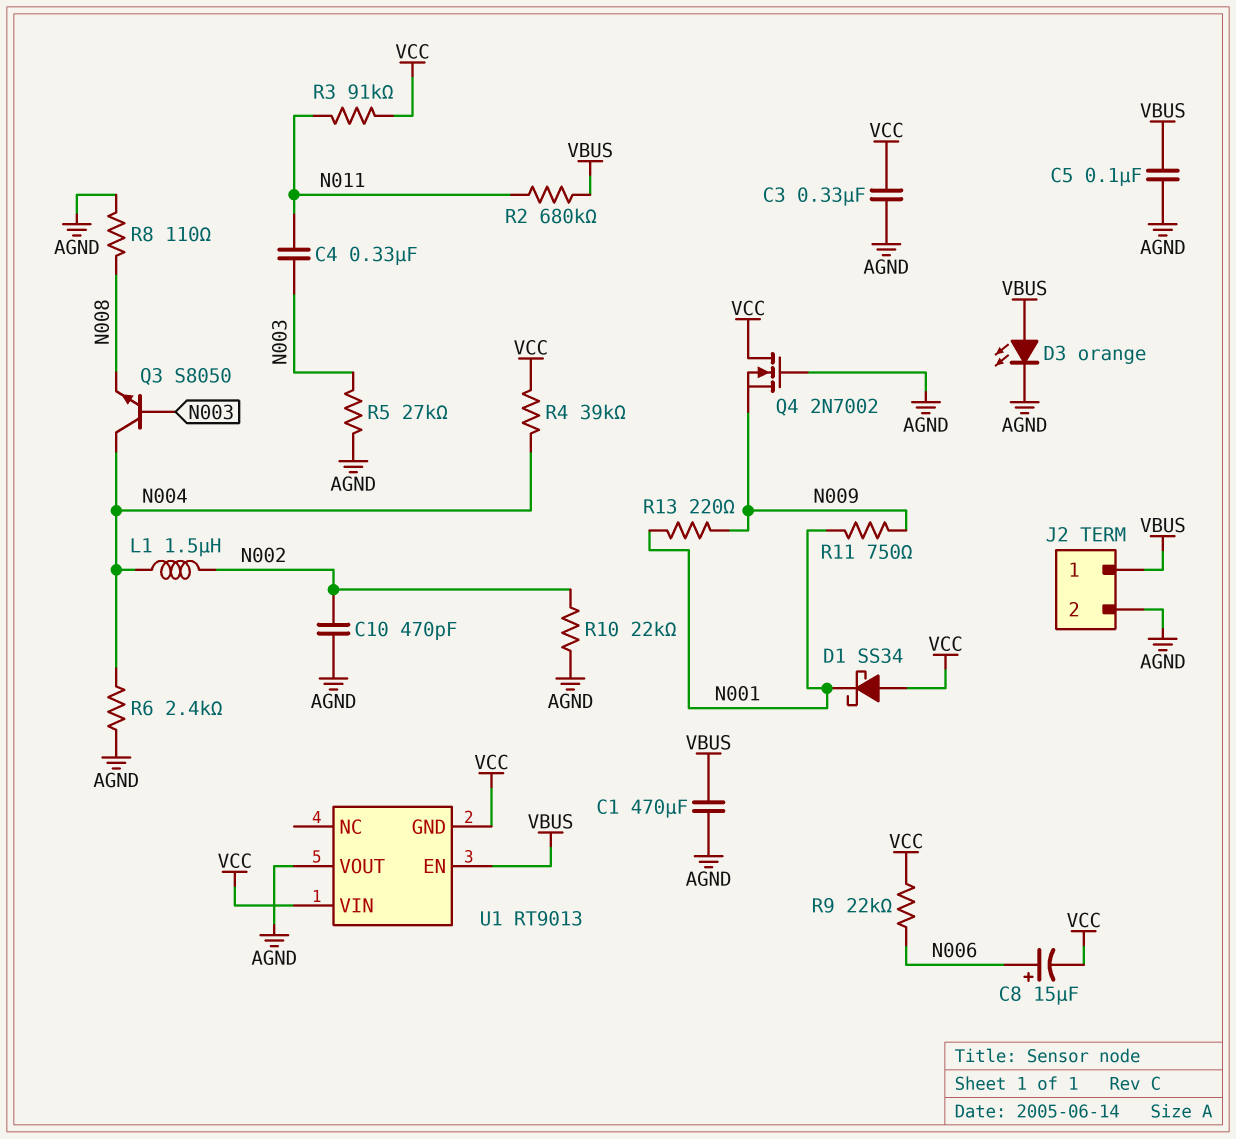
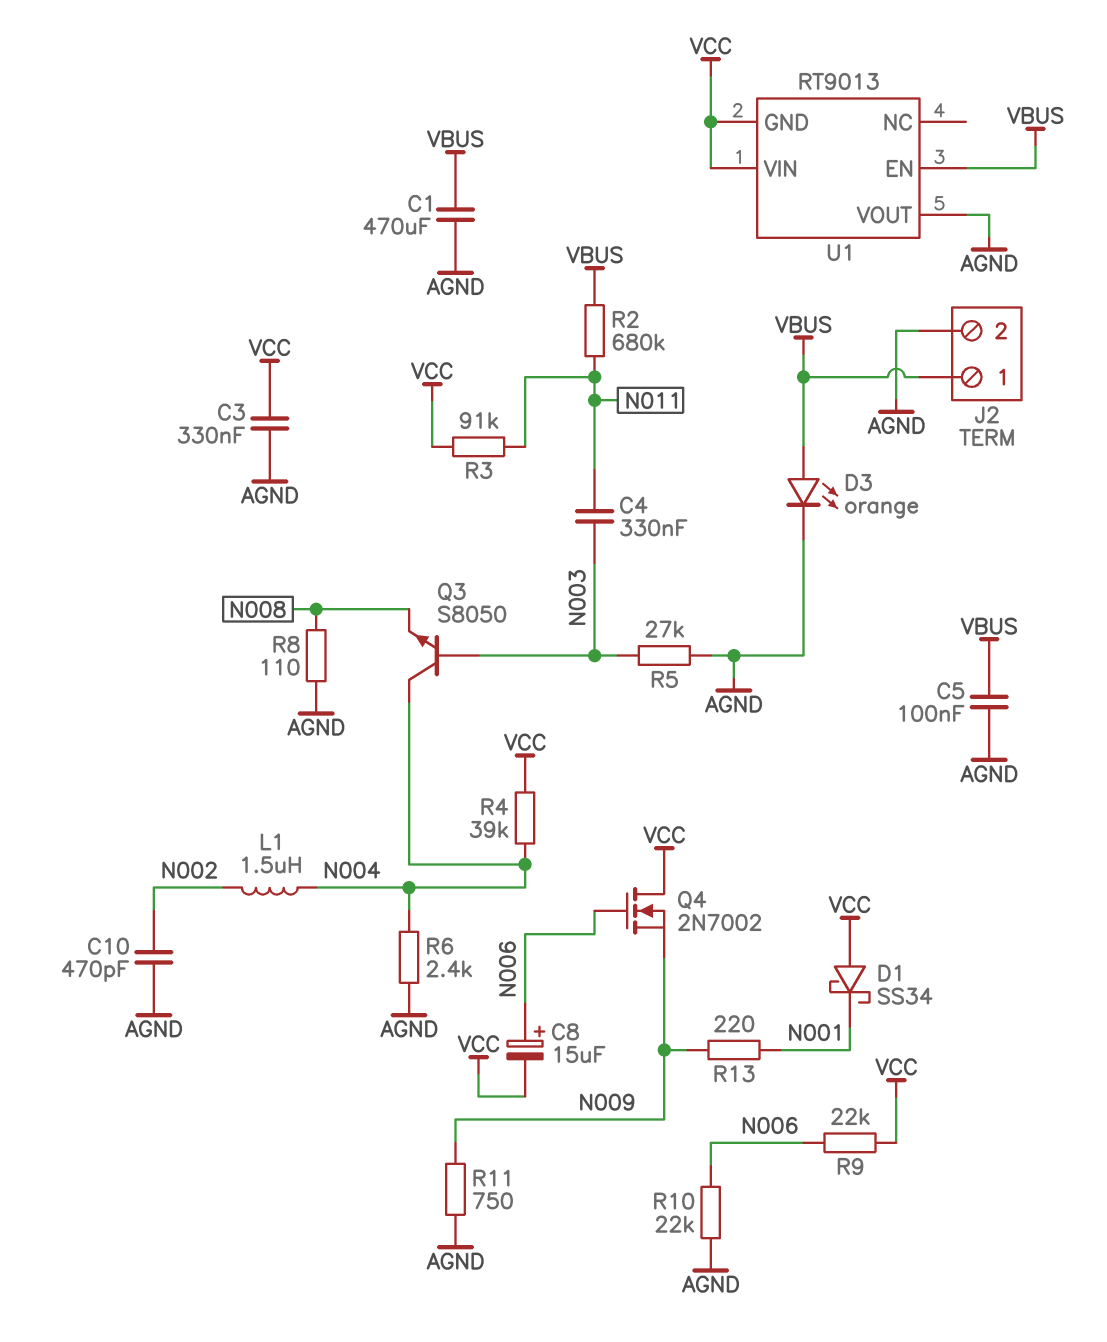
Q4: NMOS 2N7002 (G AGND, D VCC, S N009) -> NMOS 2N7002 (G N006, D VCC, S N009)
R10: 22k (AGND, N002) -> 22k (AGND, N006)
R11: 750 (N001, N009) -> 750 (AGND, N009)

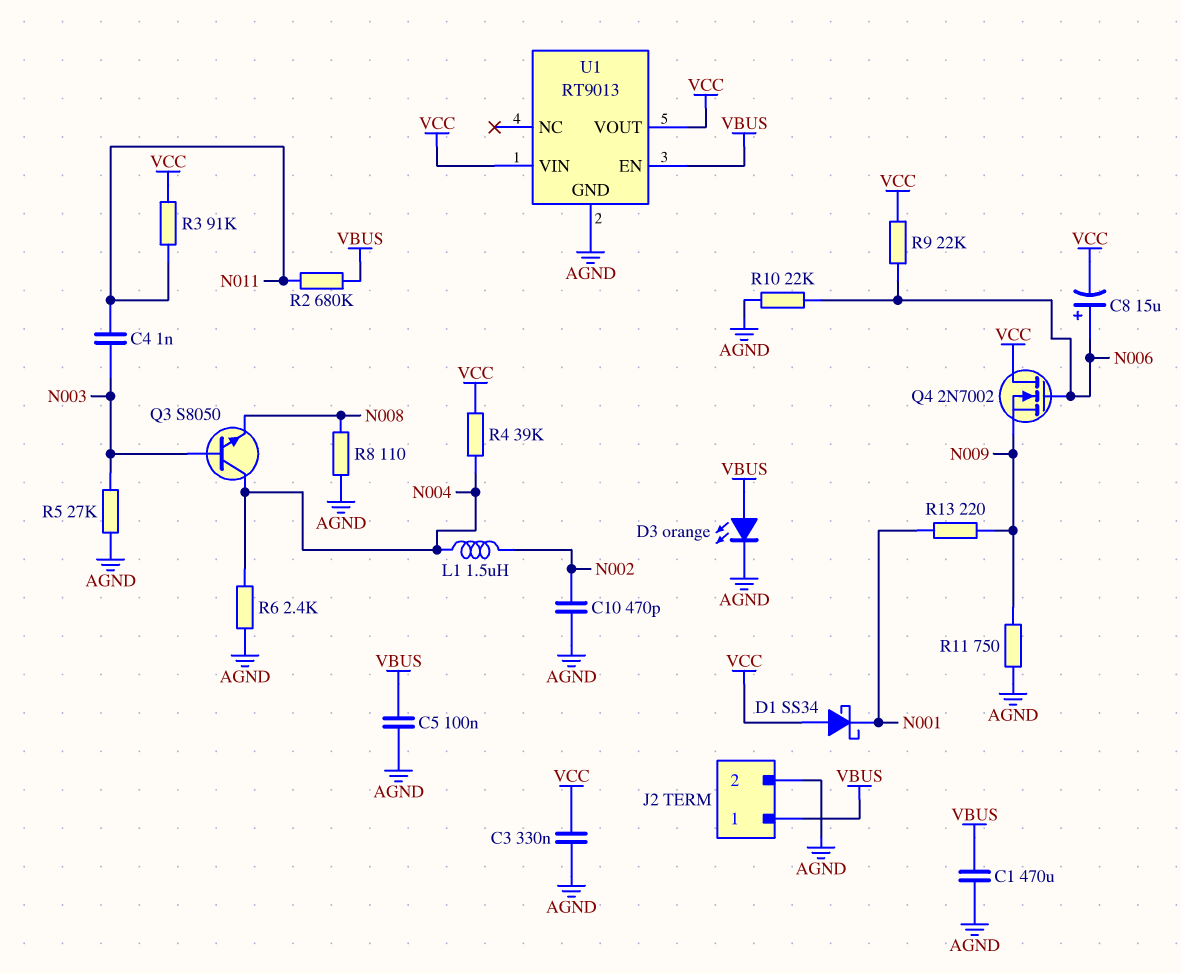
C4: 330nF (N003, N011) -> 1nF (N003, N011)
U1 pin GND: VCC -> AGND
U1 pin VOUT: AGND -> VCC

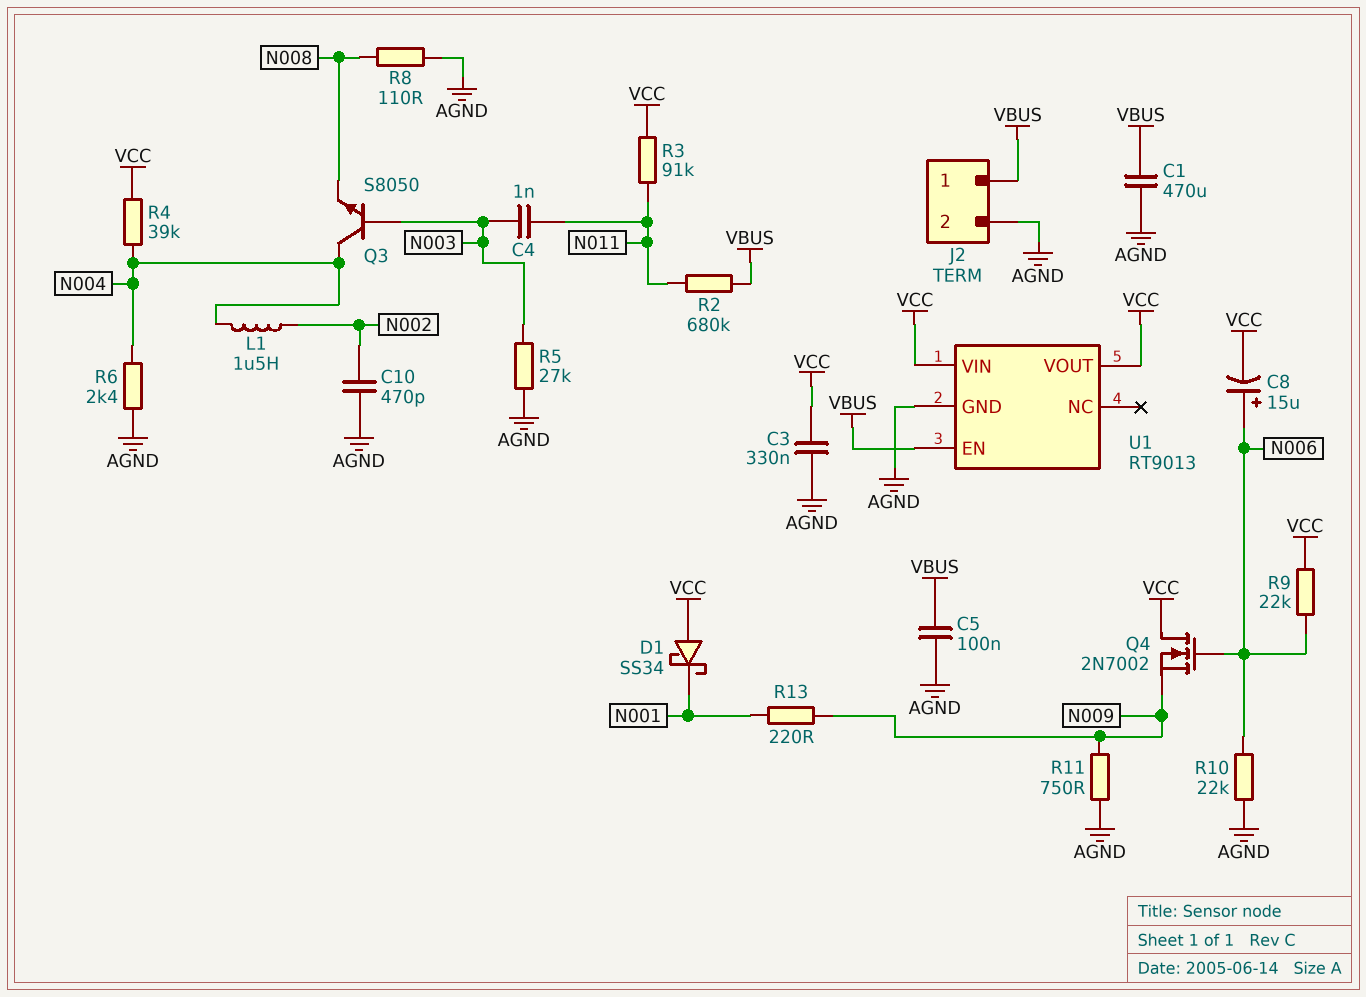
D3: LED orange (A VBUS, K AGND) -> none

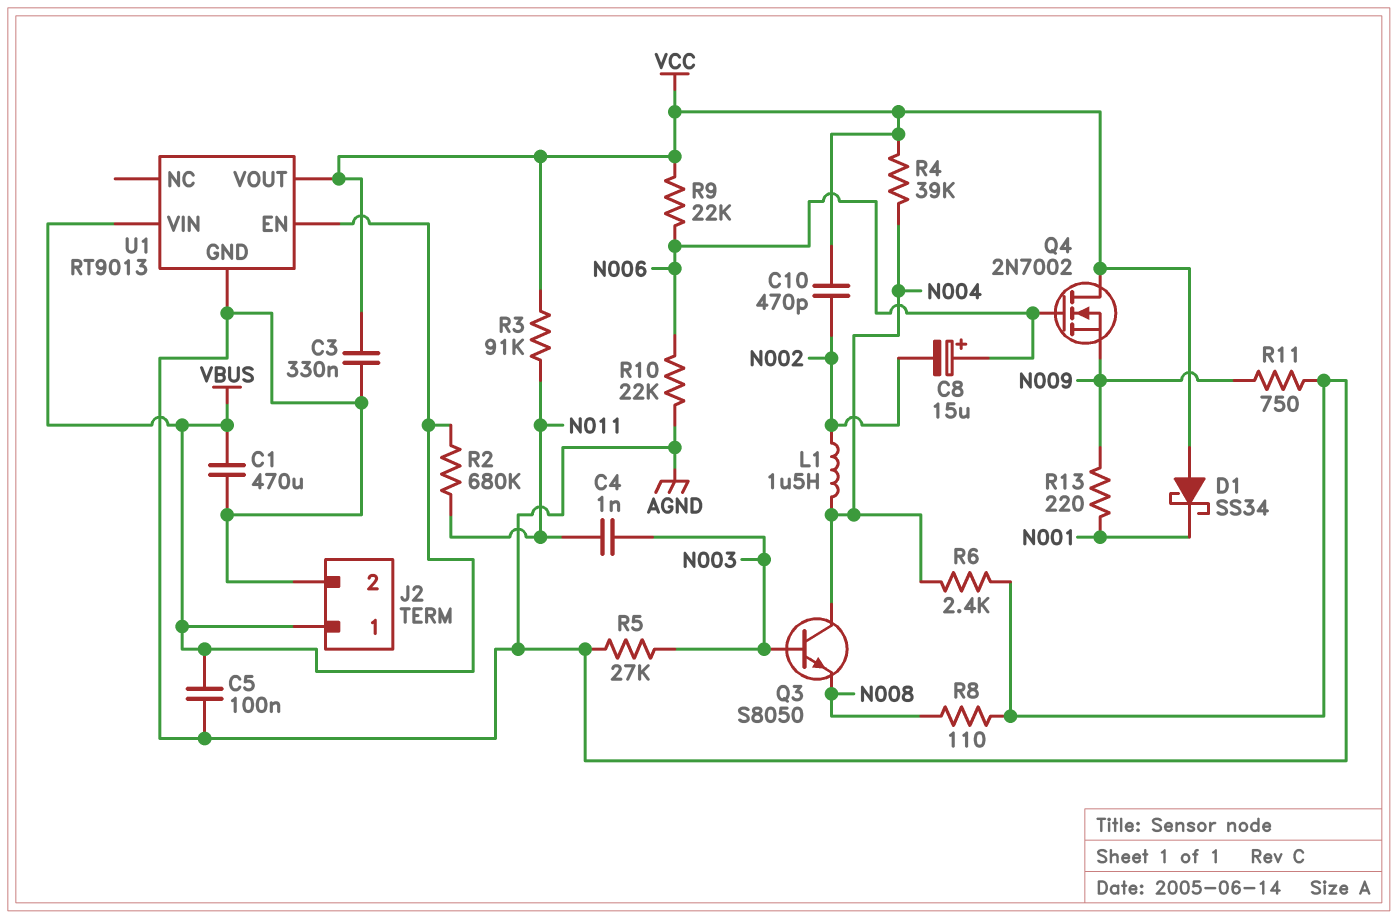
C8: 15uF (plus N006, minus VCC) -> 15uF (plus N006, minus N002)
C10: 470pF (AGND, N002) -> 470pF (N002, VCC)
U1 pin VIN: VCC -> VBUS

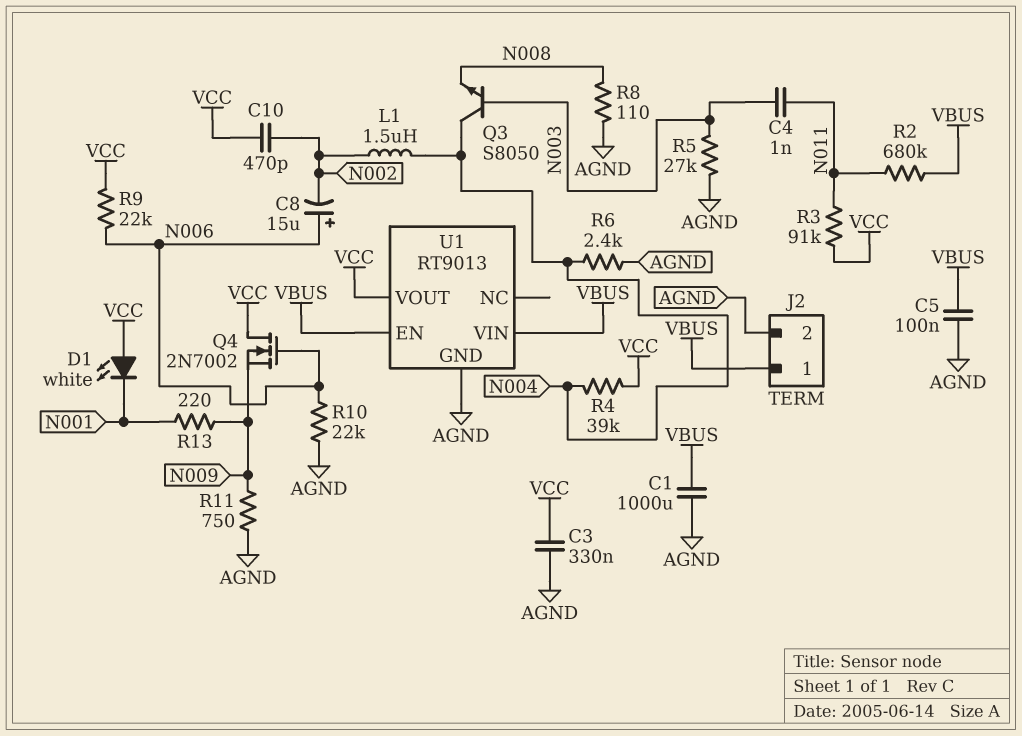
C1: 470uF (AGND, VBUS) -> 1000uF (AGND, VBUS)
D1: schottky SS34 (A VCC, K N001) -> LED white (A VCC, K N001)

